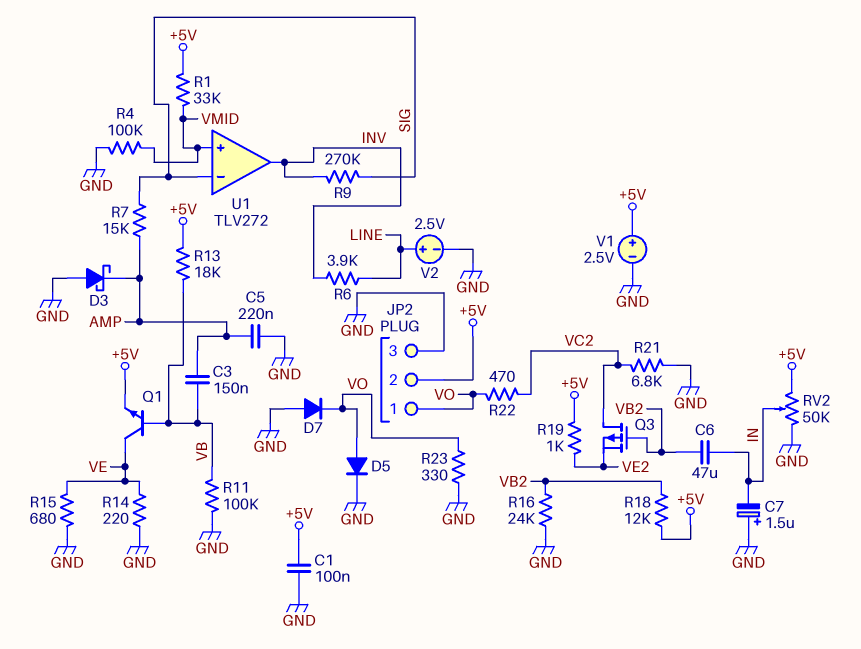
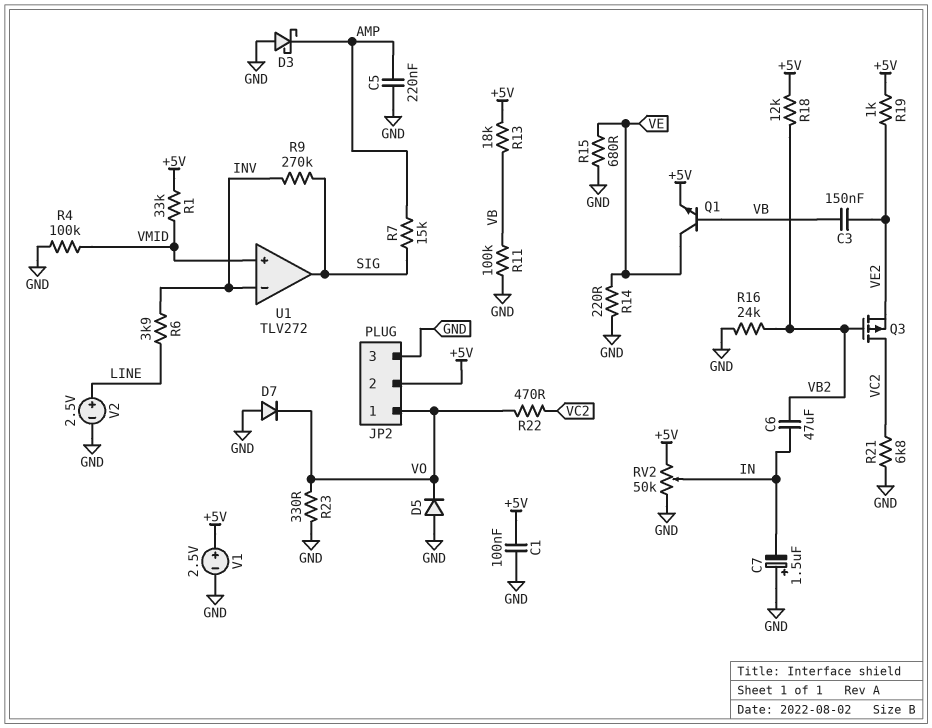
C3: 150nF (AMP, VB) -> 150nF (VB, VE2)
D5: diode (A VO, K GND) -> diode (A GND, K VO)
U1 pin in-: SIG -> INV
U1 pin out: INV -> SIG

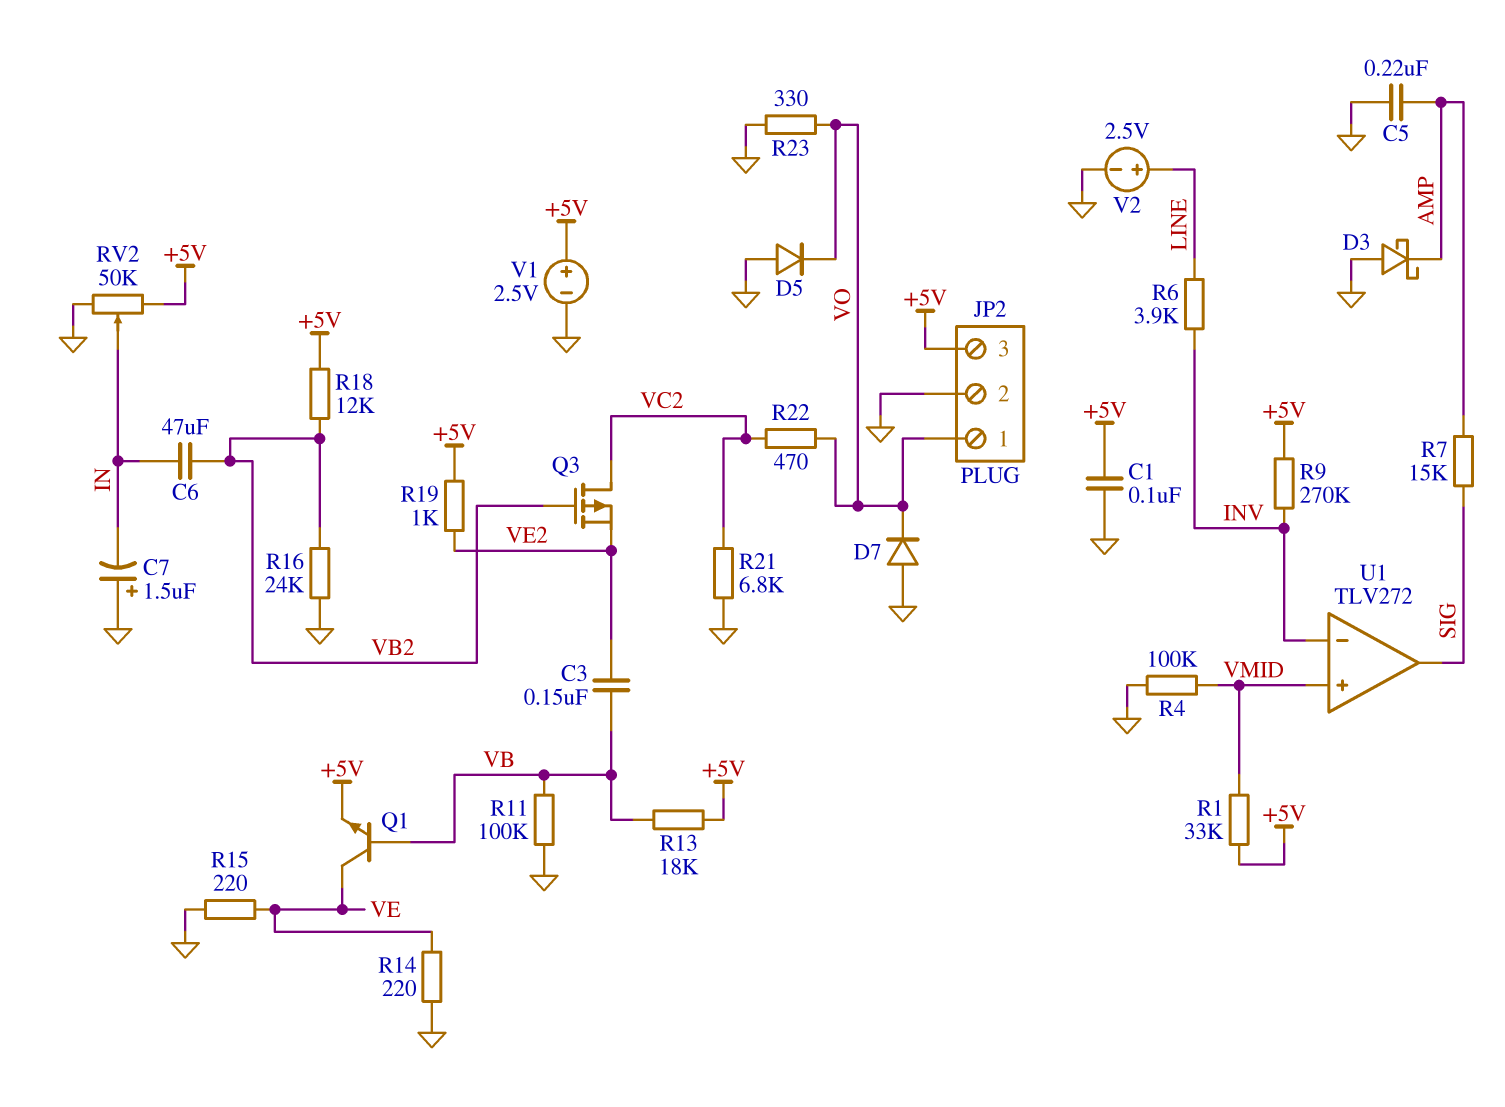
JP2 pin 2: +5V -> GND
JP2 pin 3: GND -> +5V
R9: 270k (INV, SIG) -> 270k (+5V, INV)
R15: 680 (GND, VE) -> 220 (GND, VE)

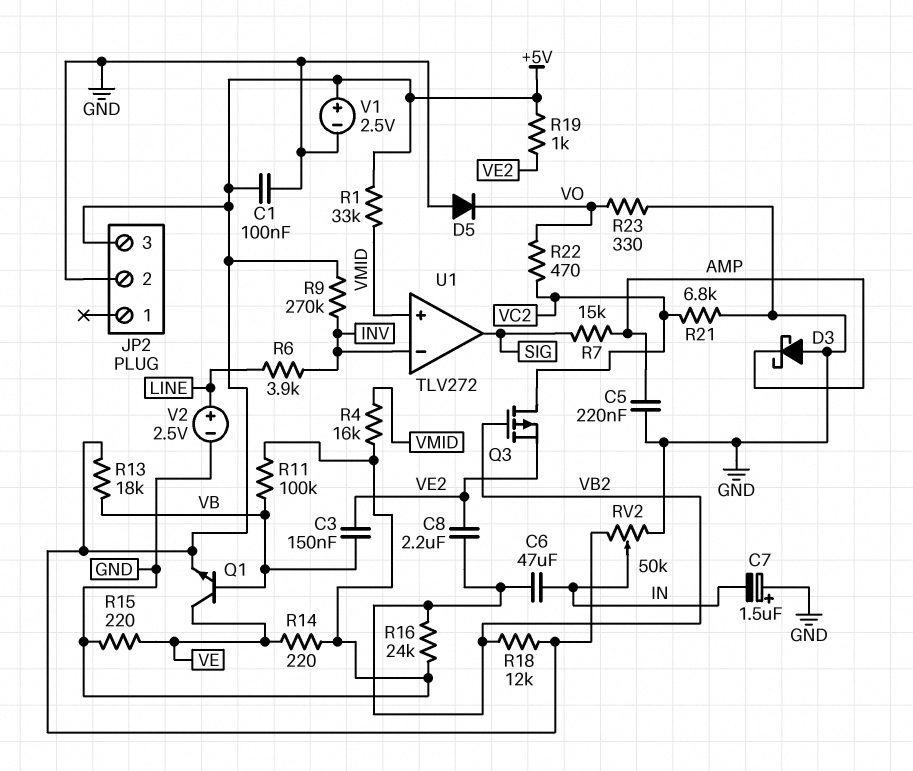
C8: none -> 2.2uF (VB2, VE2)
D7: diode (A GND, K VO) -> none
JP2 pin 1: VO -> none
R4: 100k (GND, VMID) -> 16k (GND, VMID)

